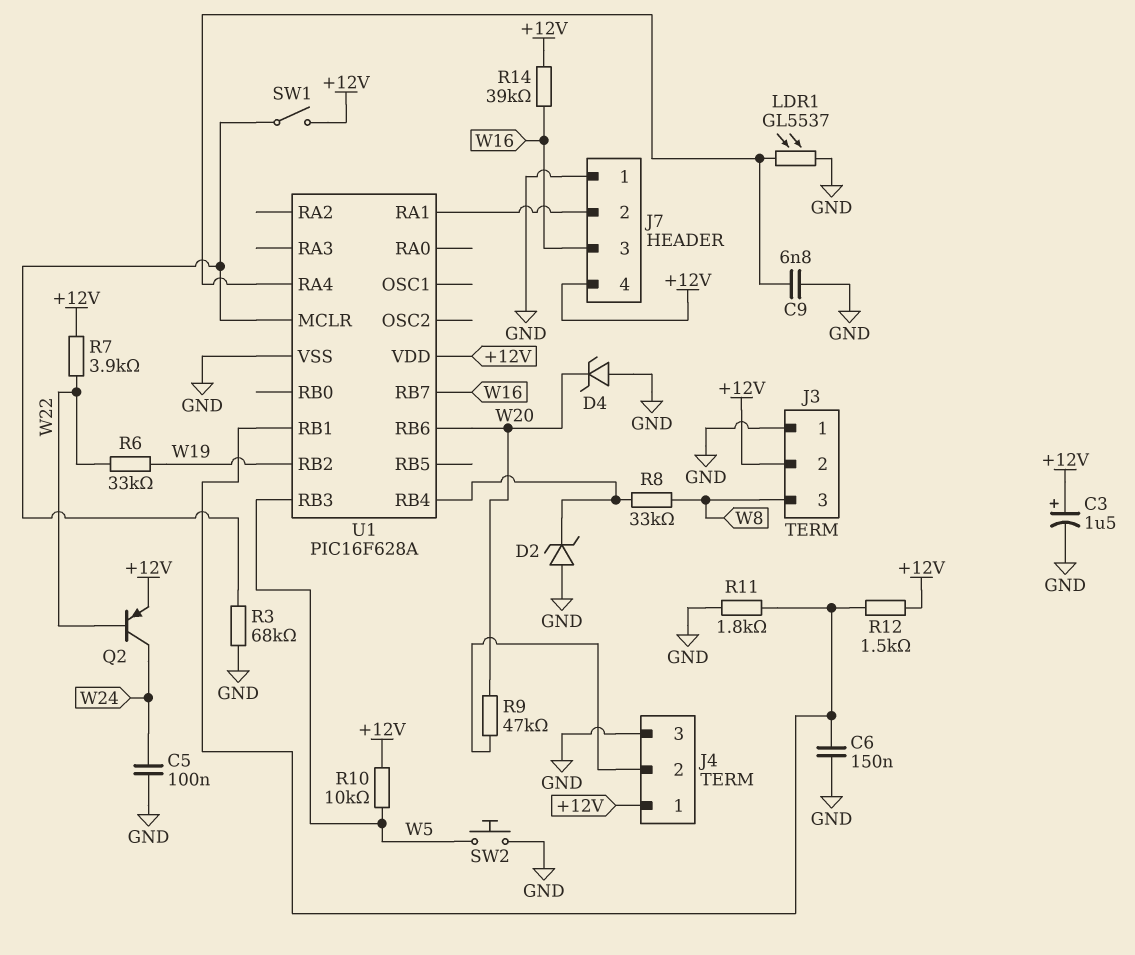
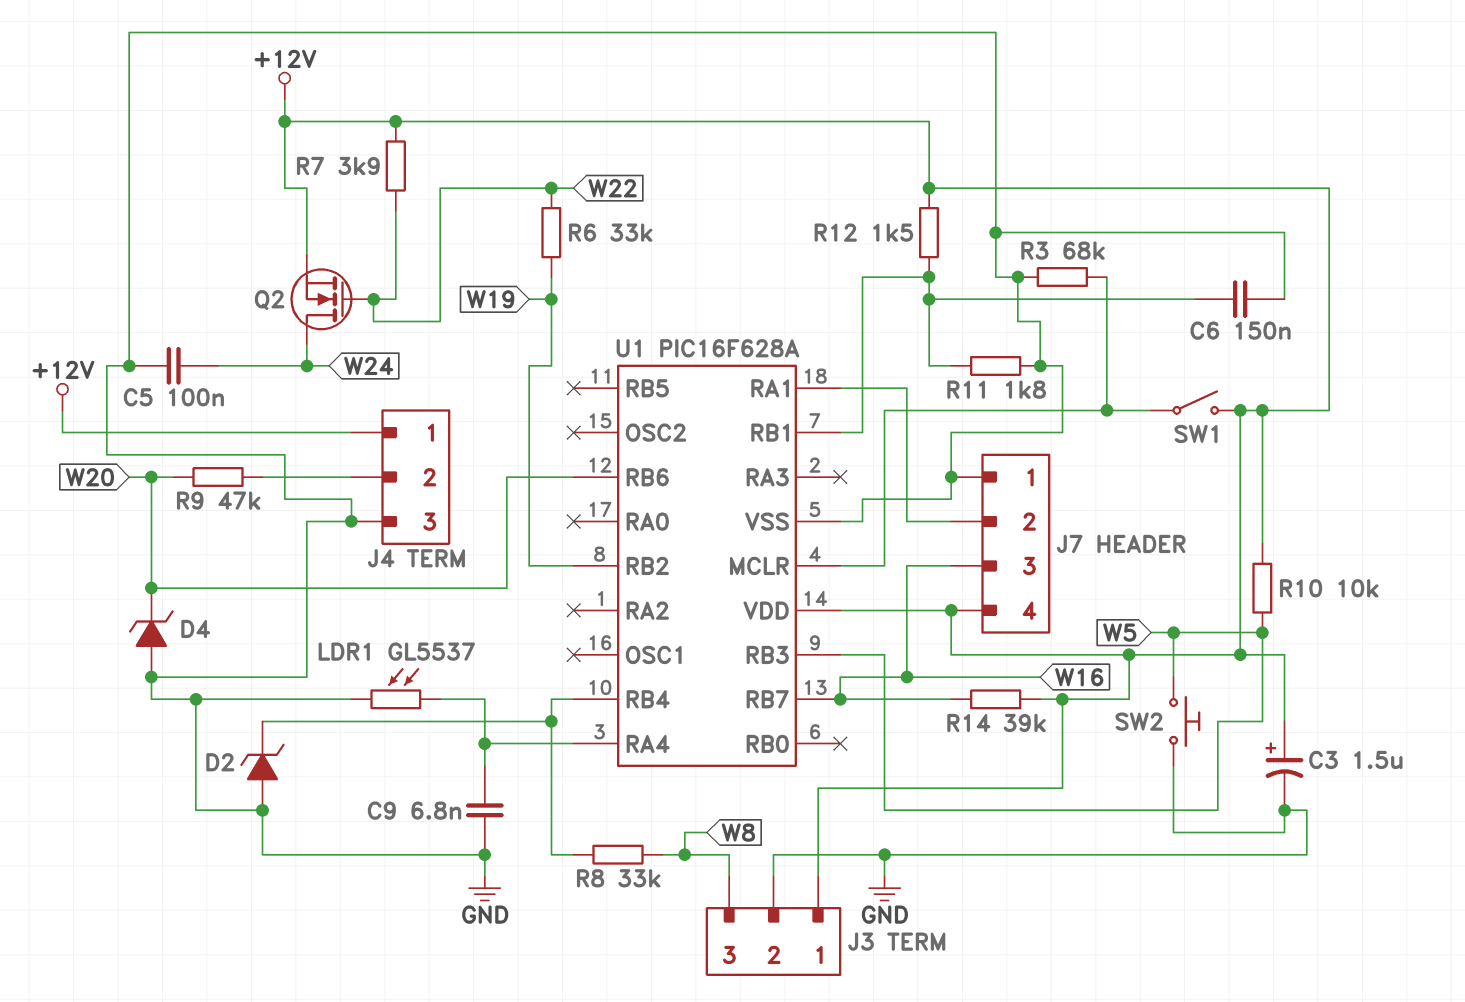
J3 pin 1: GND -> +12V
J3 pin 2: +12V -> GND
Q2: PNP (B W22, C W24, E +12V) -> NMOS (G W22, D W24, S +12V)

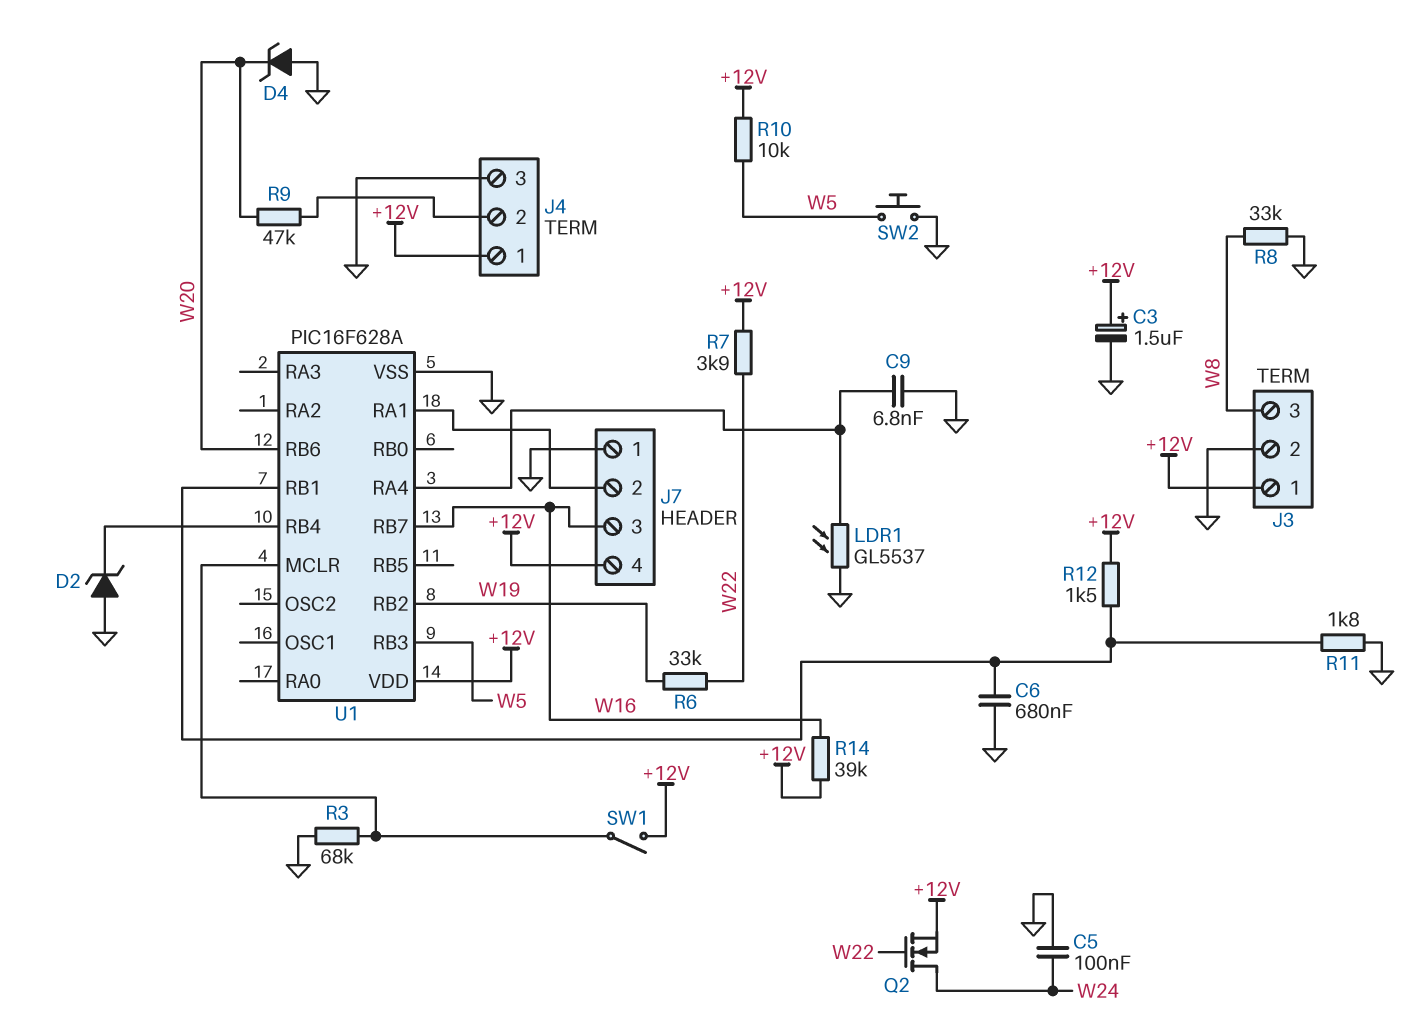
C6: 150nF (GND, U1/RB1) -> 680nF (GND, U1/RB1)
R8: 33k (U1/RB4, W8) -> 33k (GND, W8)

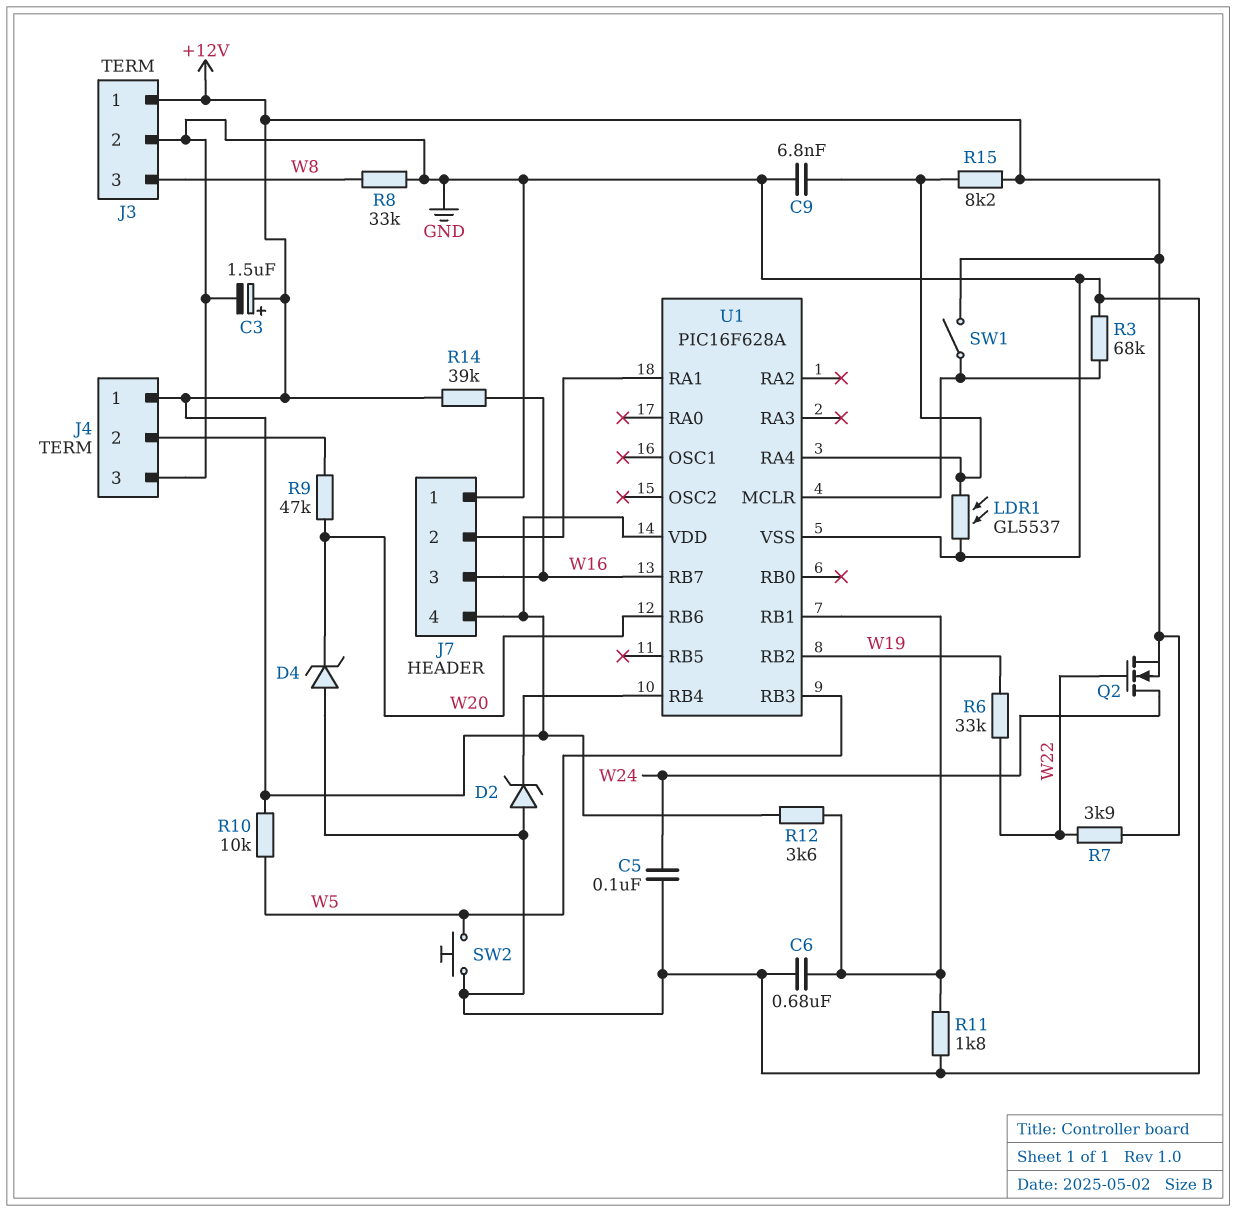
R12: 1.5k (+12V, U1/RB1) -> 3.6k (+12V, U1/RB1)
R15: none -> 8.2k (+12V, U1/RA4)

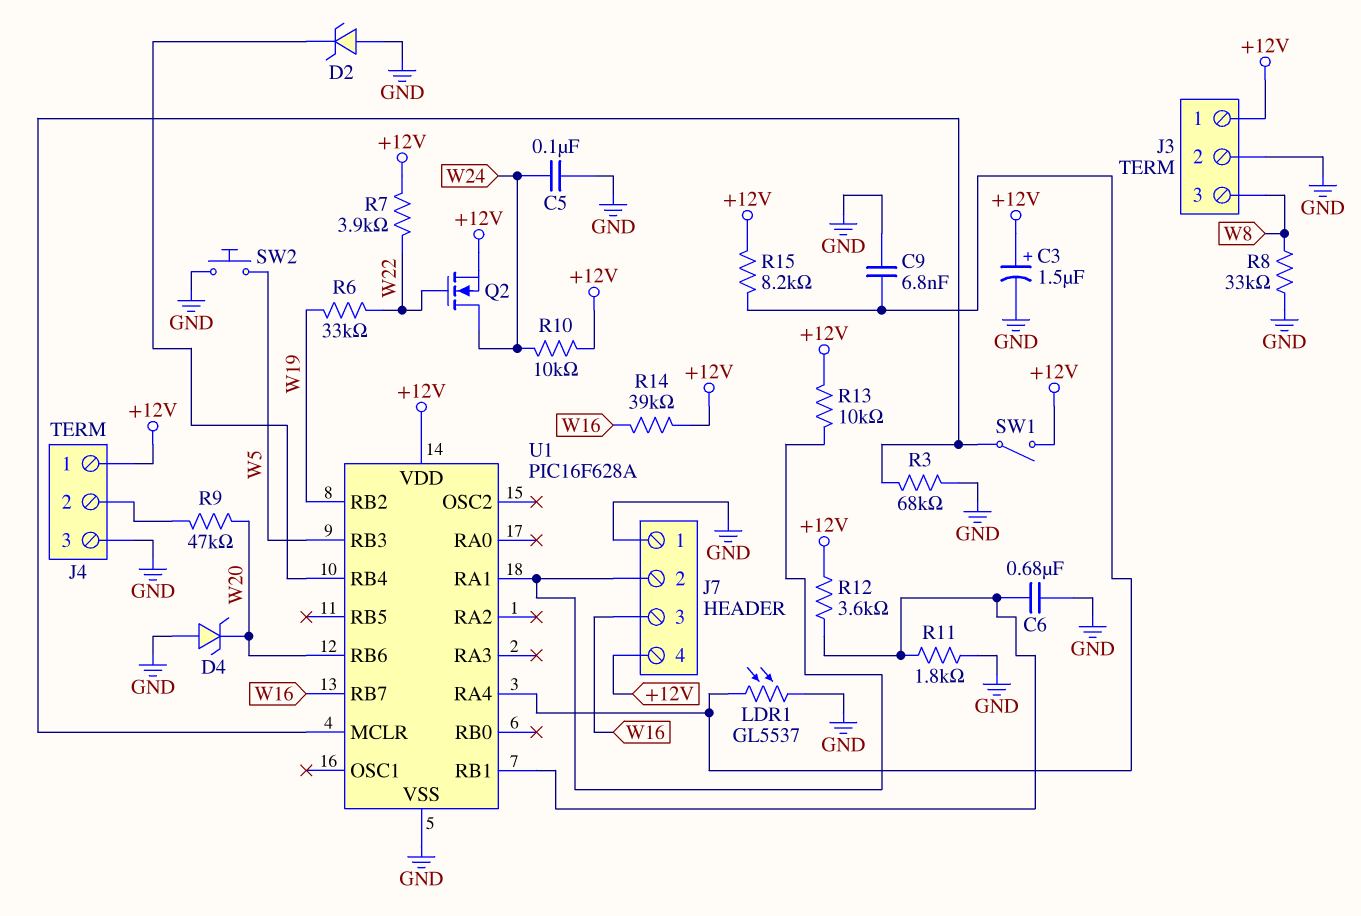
R10: 10k (+12V, W5) -> 10k (+12V, W24)
R13: none -> 10k (+12V, J7/2)

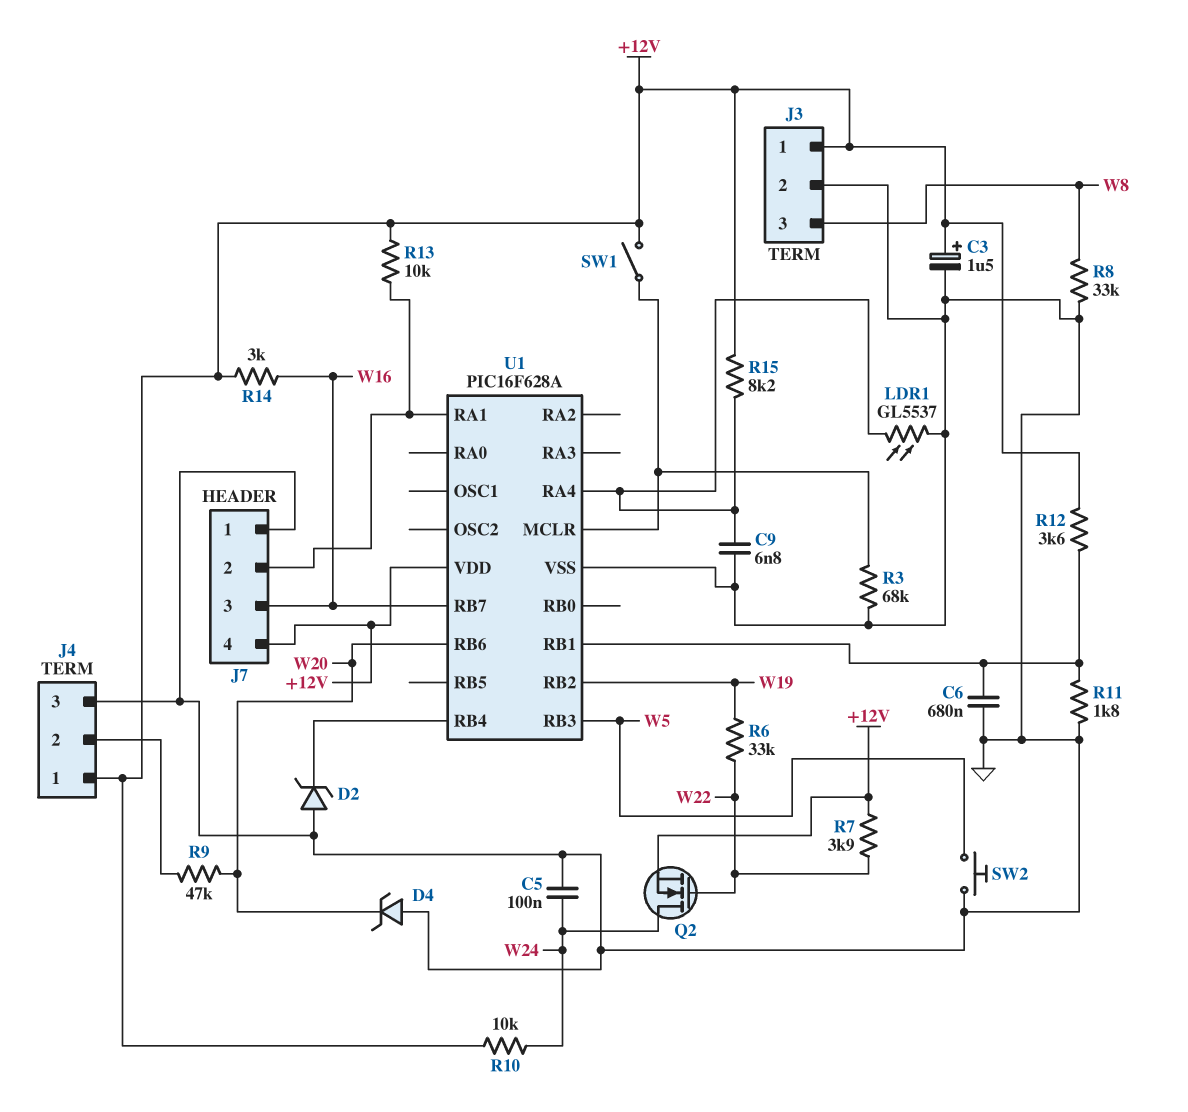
R14: 39k (+12V, W16) -> 3k (+12V, W16)

